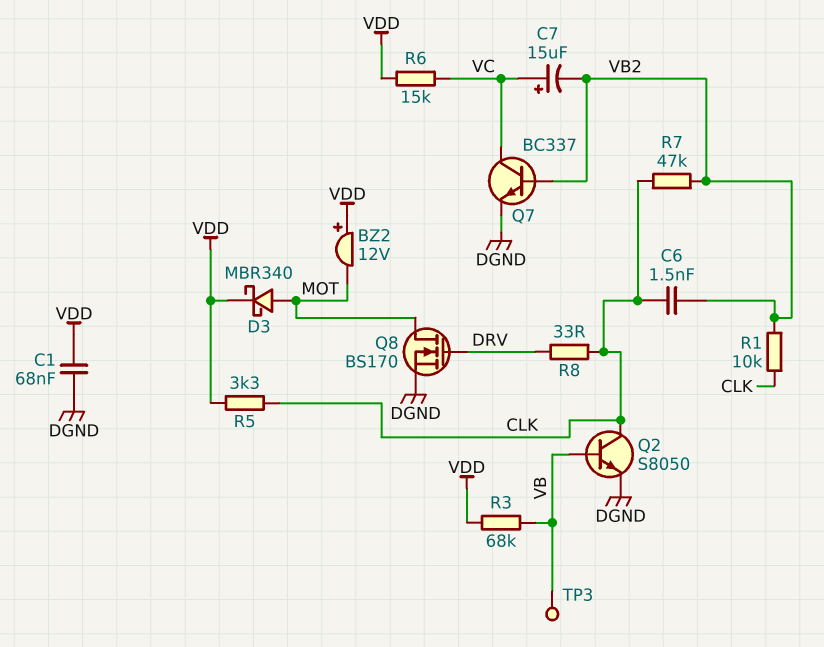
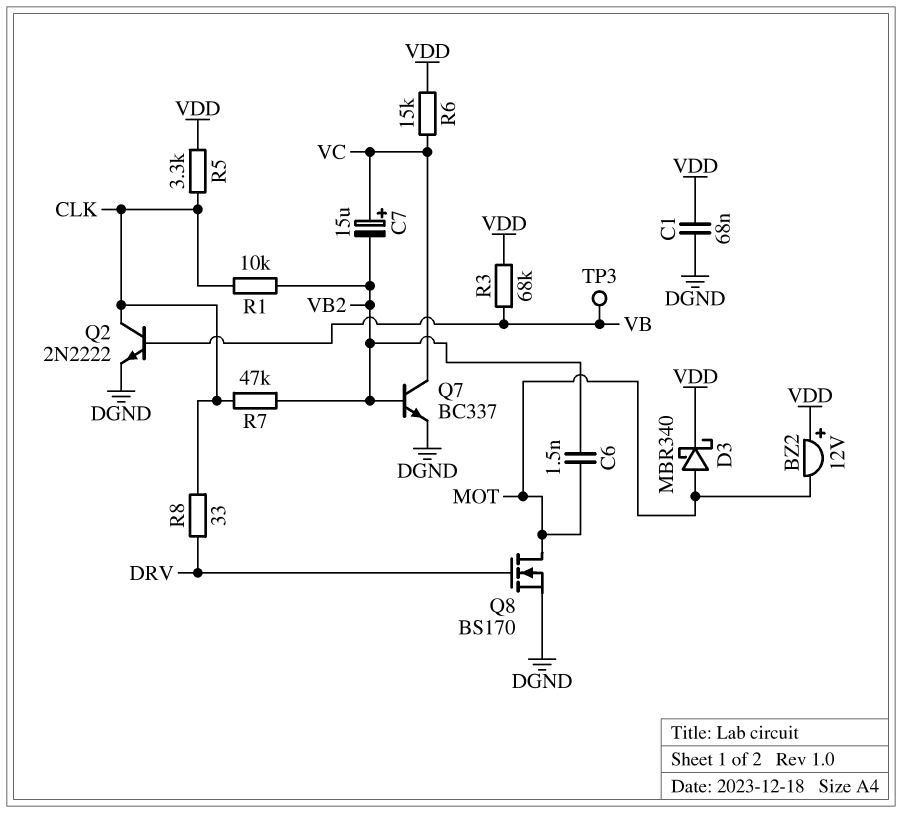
C6: 1.5nF (CLK, VB2) -> 1.5nF (MOT, VB2)
Q2: NPN S8050 (B VB, C CLK, E DGND) -> NPN 2N2222 (B VB, C CLK, E DGND)

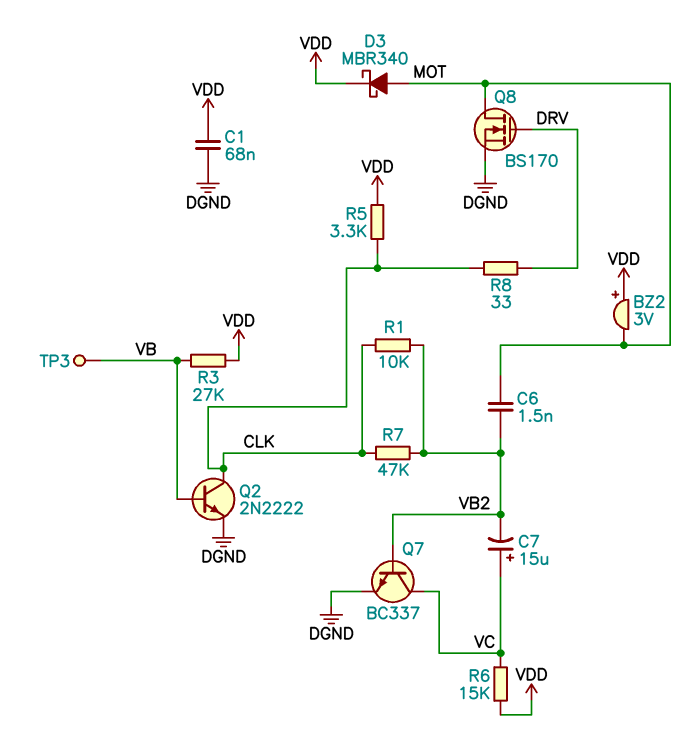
BZ2: buzzer 12V (plus VDD, minus MOT) -> buzzer 3V (plus VDD, minus MOT)
R3: 68k (VB, VDD) -> 27k (VB, VDD)

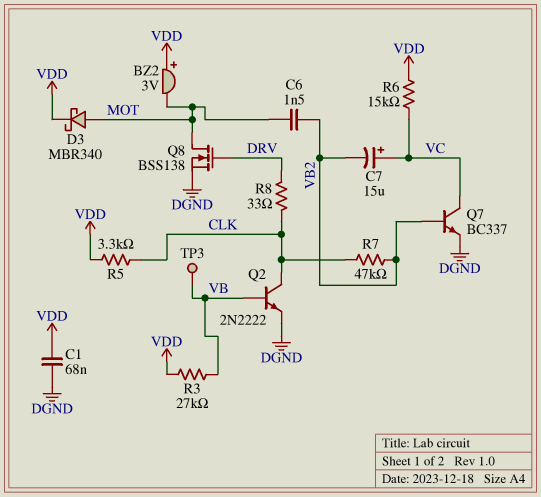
Q8: NMOS BS170 (G DRV, D MOT, S DGND) -> NMOS BSS138 (G DRV, D MOT, S DGND)
R1: 10k (CLK, VB2) -> none

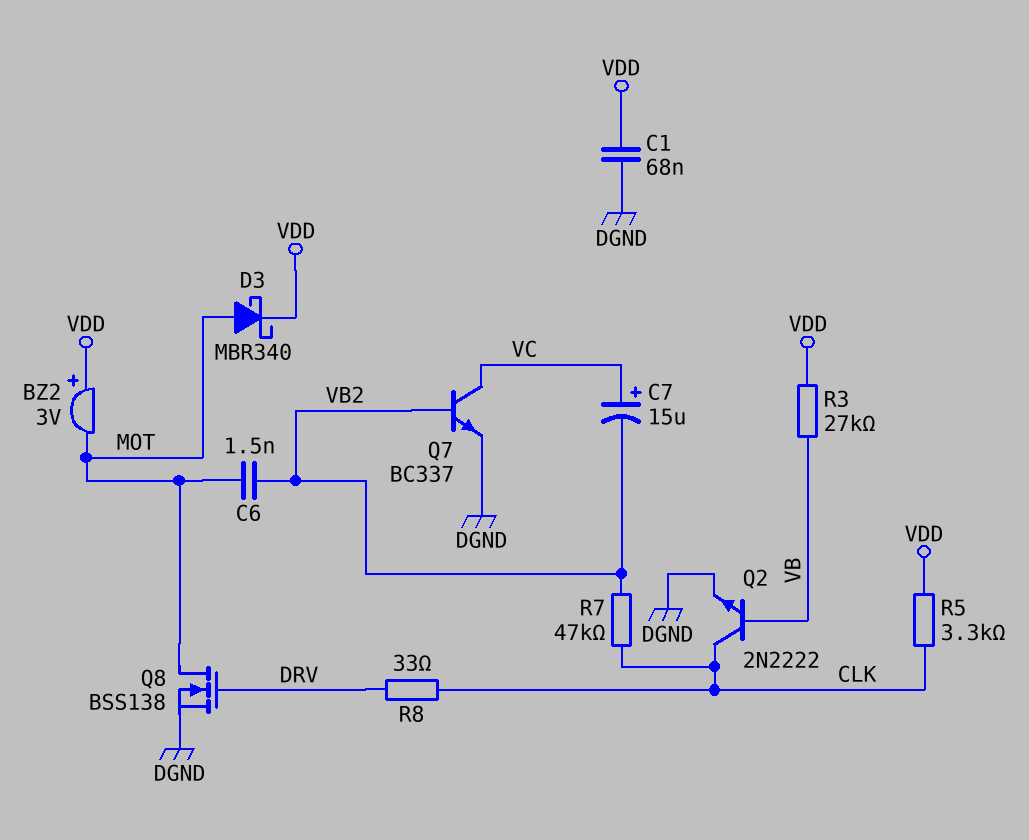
R6: 15k (VC, VDD) -> none
TP3: test point (VB) -> none

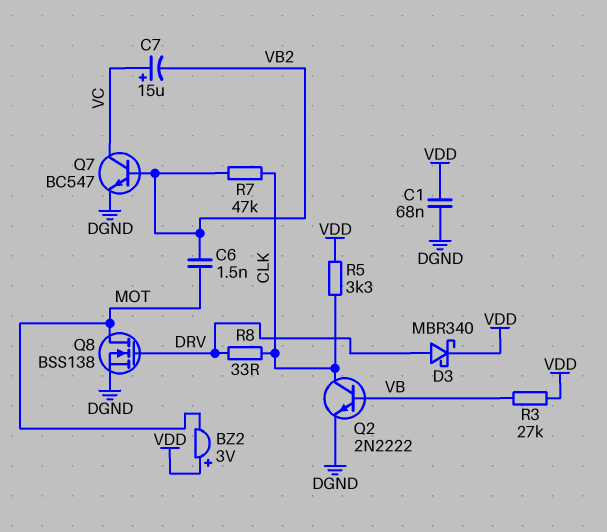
D3: schottky MBR340 (A MOT, K VDD) -> schottky MBR340 (A DRV, K VDD)
Q7: NPN BC337 (B VB2, C VC, E DGND) -> NPN BC547 (B VB2, C VC, E DGND)

